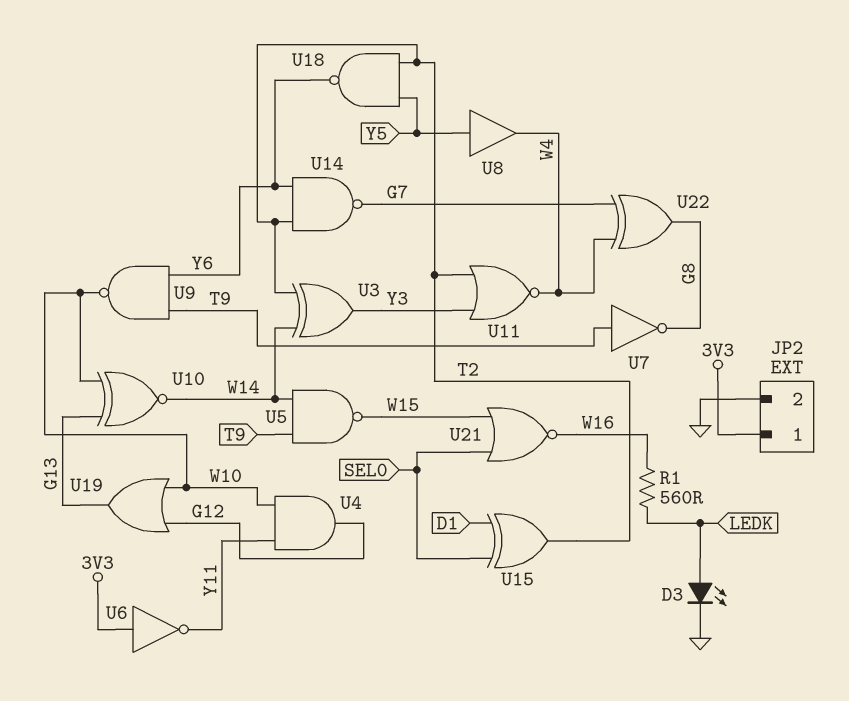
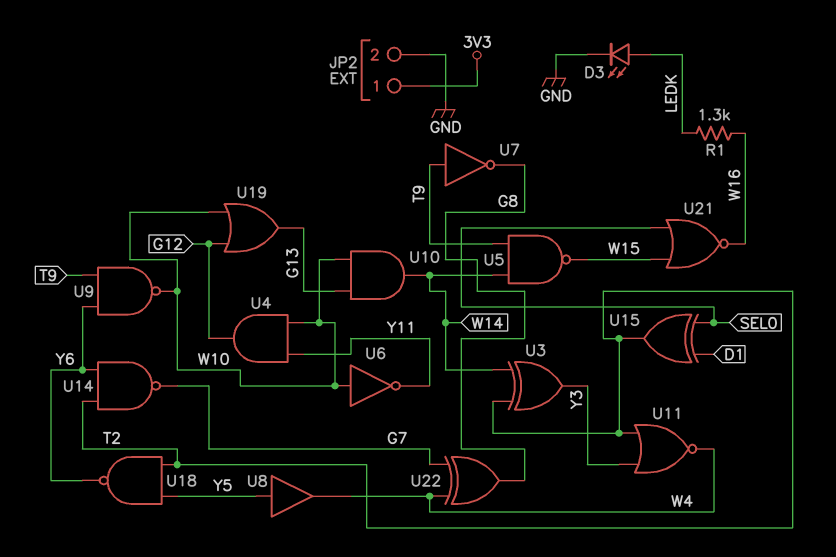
R1: 560 (LEDK, W16) -> 1.3k (LEDK, W16)
U6: NOT (in 3V3, out Y11) -> NOT (in W10, out Y11)
U10: XNOR (in G13, in W10, out W14) -> AND (in G13, in W10, out W14)

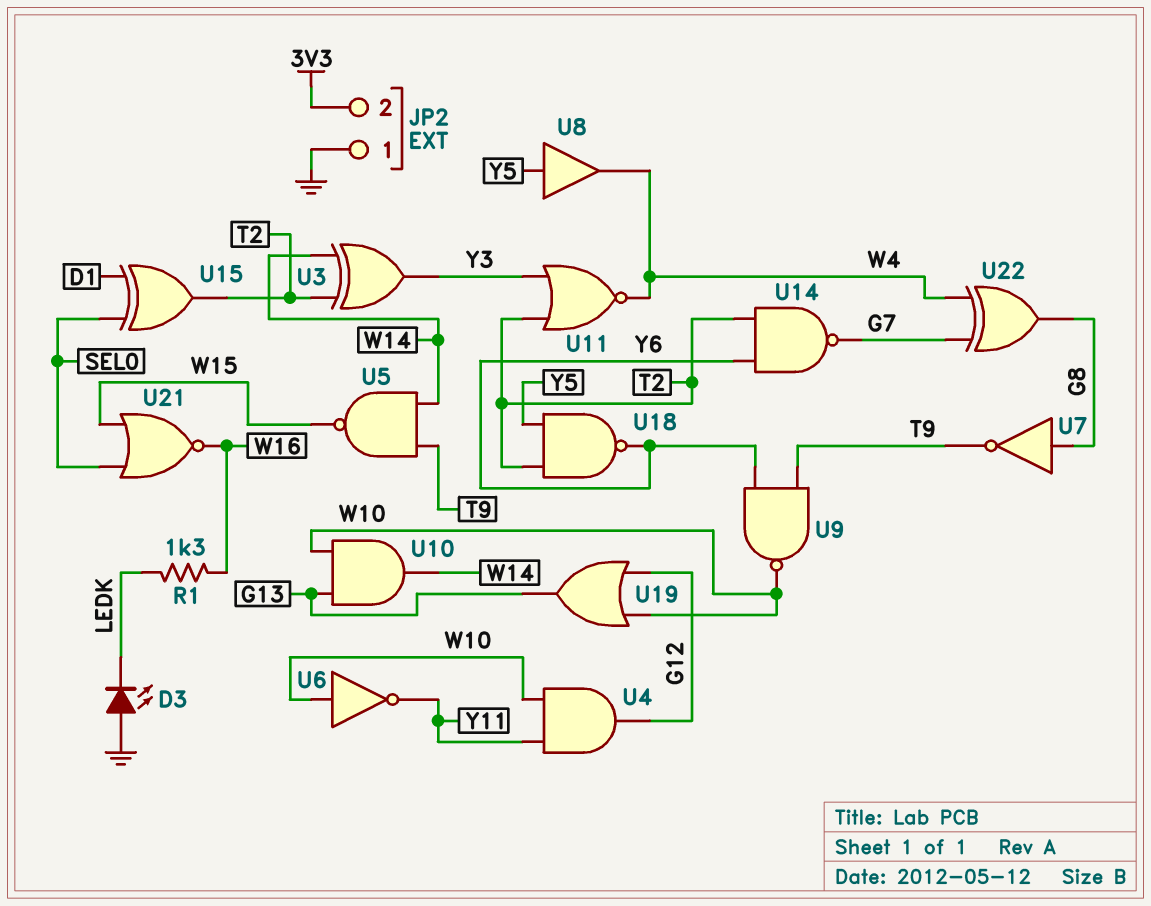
D3: LED (A LEDK, K GND) -> LED (A GND, K LEDK)
JP2 pin 1: 3V3 -> GND
JP2 pin 2: GND -> 3V3
U7: NOT (in T9, out G8) -> NOT (in G8, out T9)

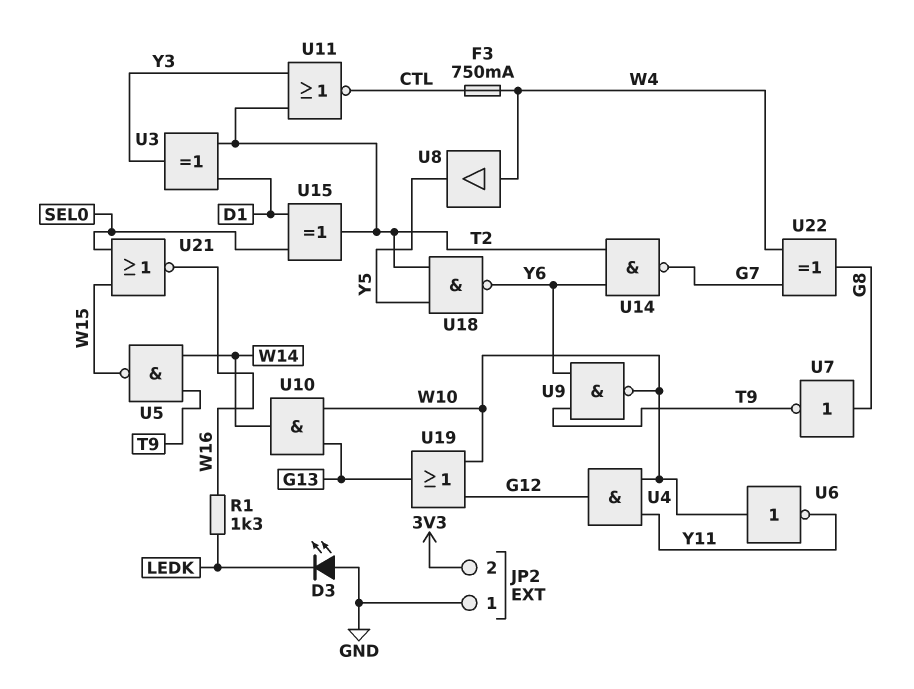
F3: none -> 750mA (CTL, W4)
U3: XOR (in T2, in W14, out Y3) -> XOR (in D1, in T2, out Y3)
U8: buffer (in Y5, out W4) -> buffer (in W4, out Y5)
U11: NOR (in T2, in Y3, out W4) -> NOR (in T2, in Y3, out CTL)

